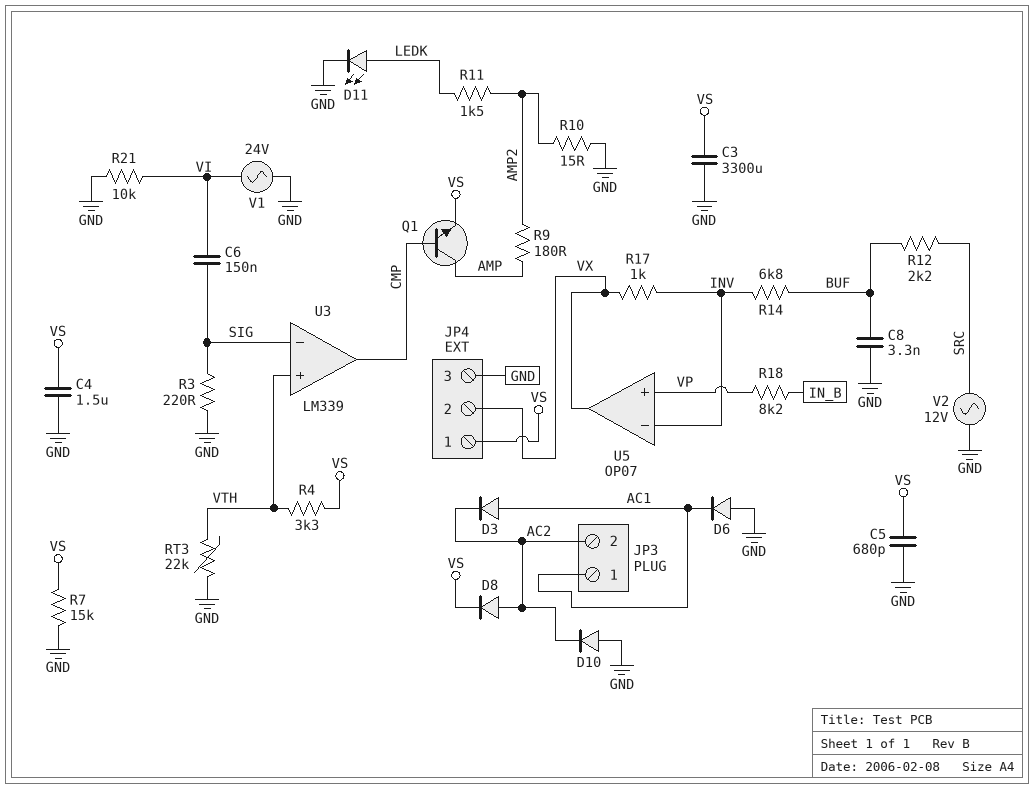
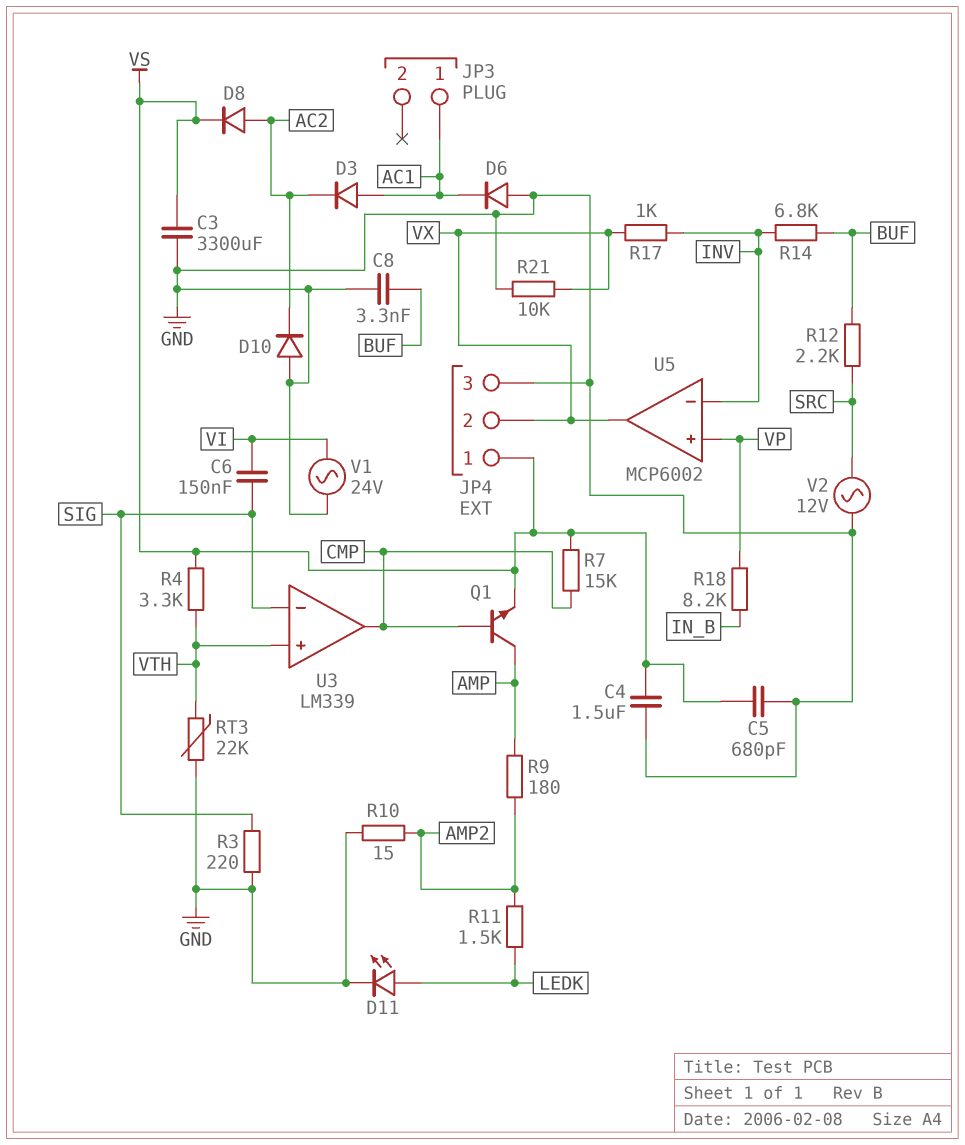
JP3 pin 2: AC2 -> none
R7: 15k (GND, VS) -> 15k (CMP, VS)
R21: 10k (GND, VI) -> 10k (GND, VX)
U5: OP07 -> MCP6002

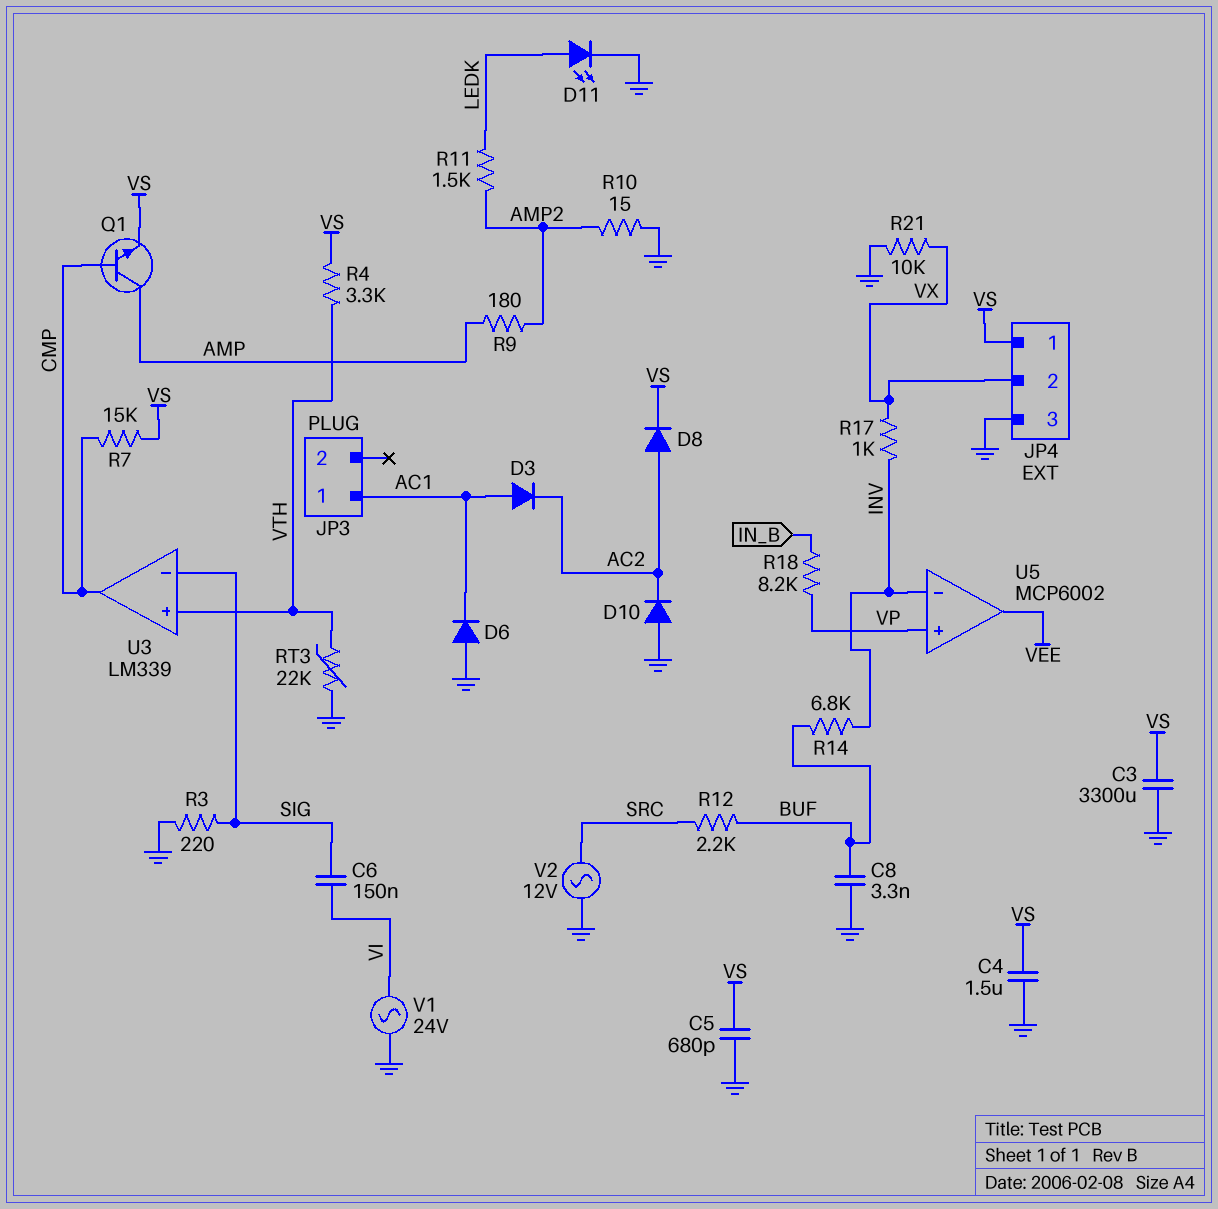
U5 pin out: VX -> VEE

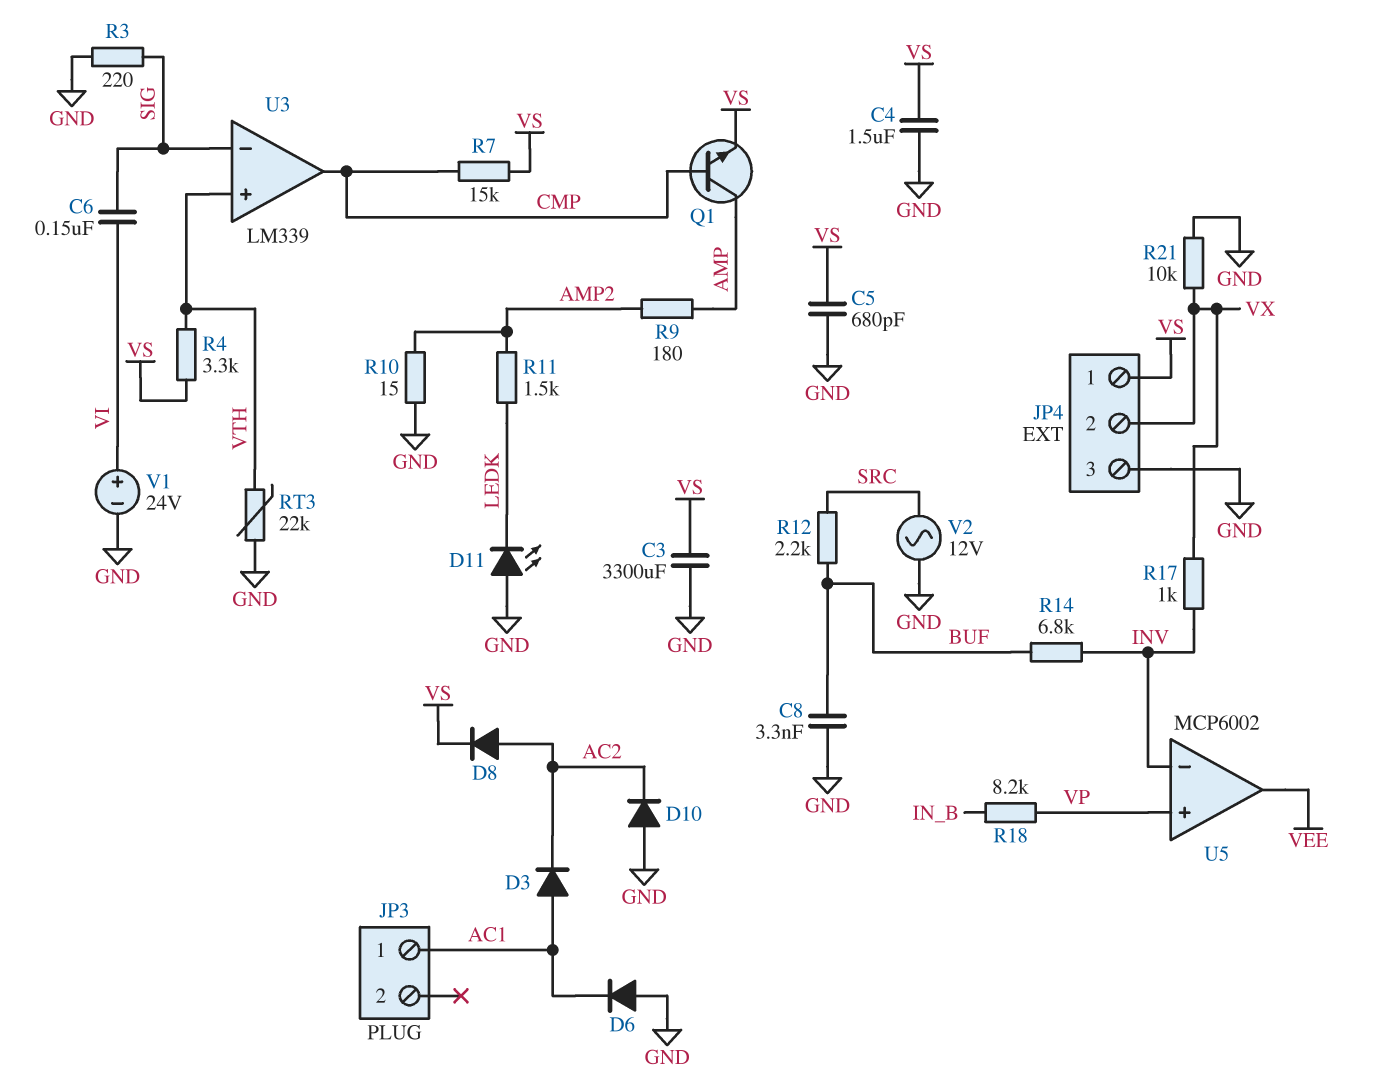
D11: LED (A LEDK, K GND) -> LED (A GND, K LEDK)
V1: AC 24V (GND, VI) -> 24V (plus VI, minus GND)

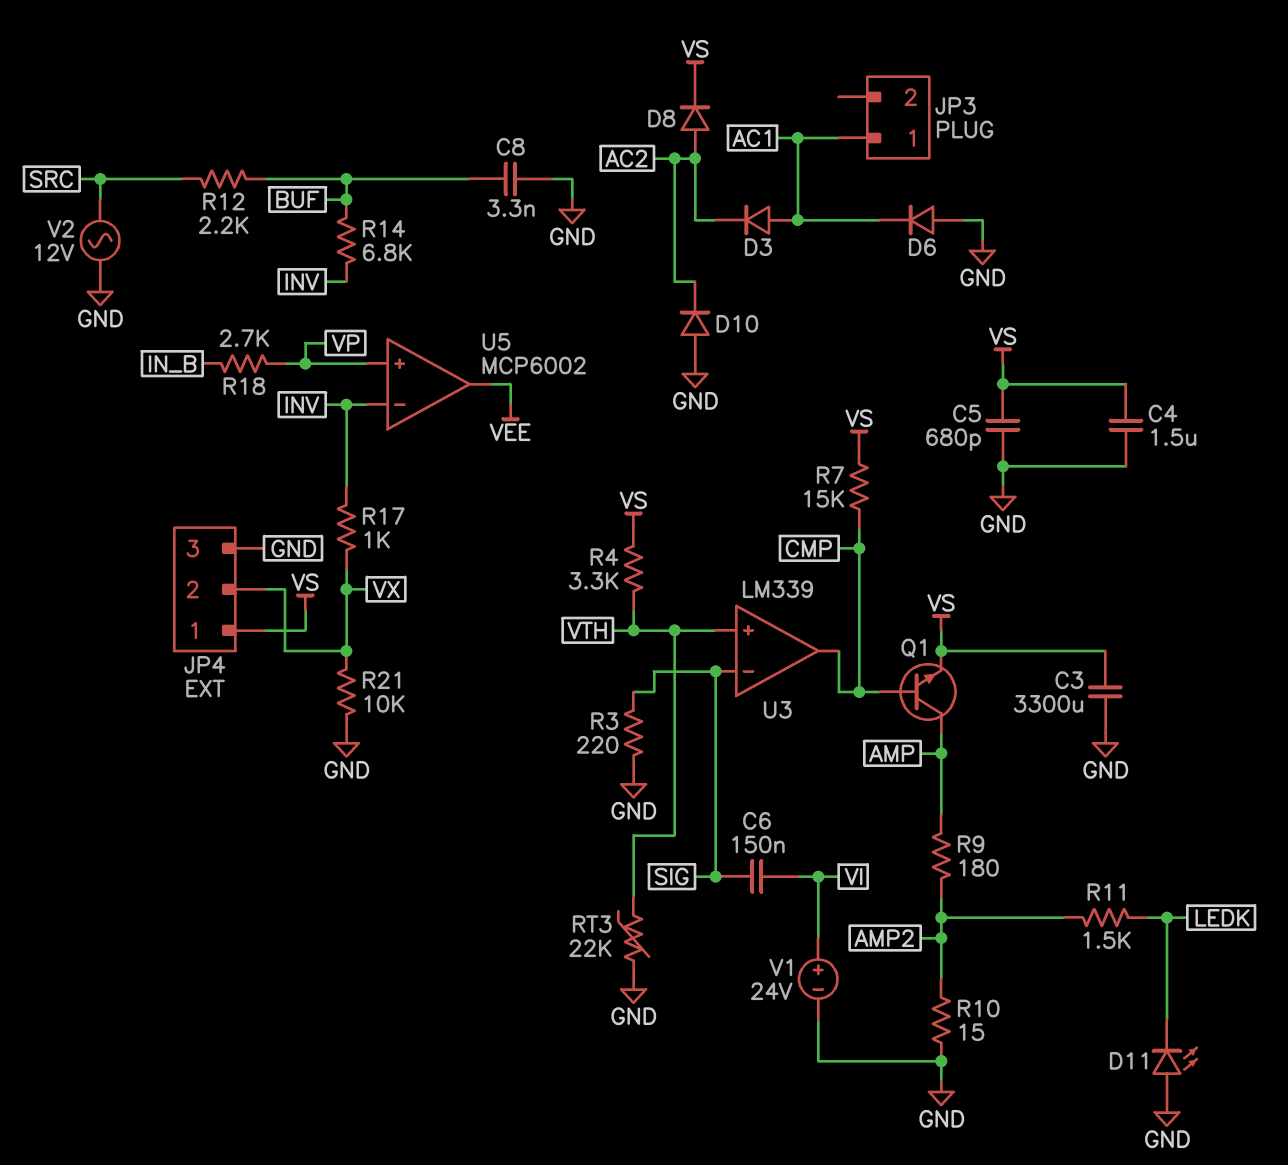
R18: 8.2k (IN_B, VP) -> 2.7k (IN_B, VP)

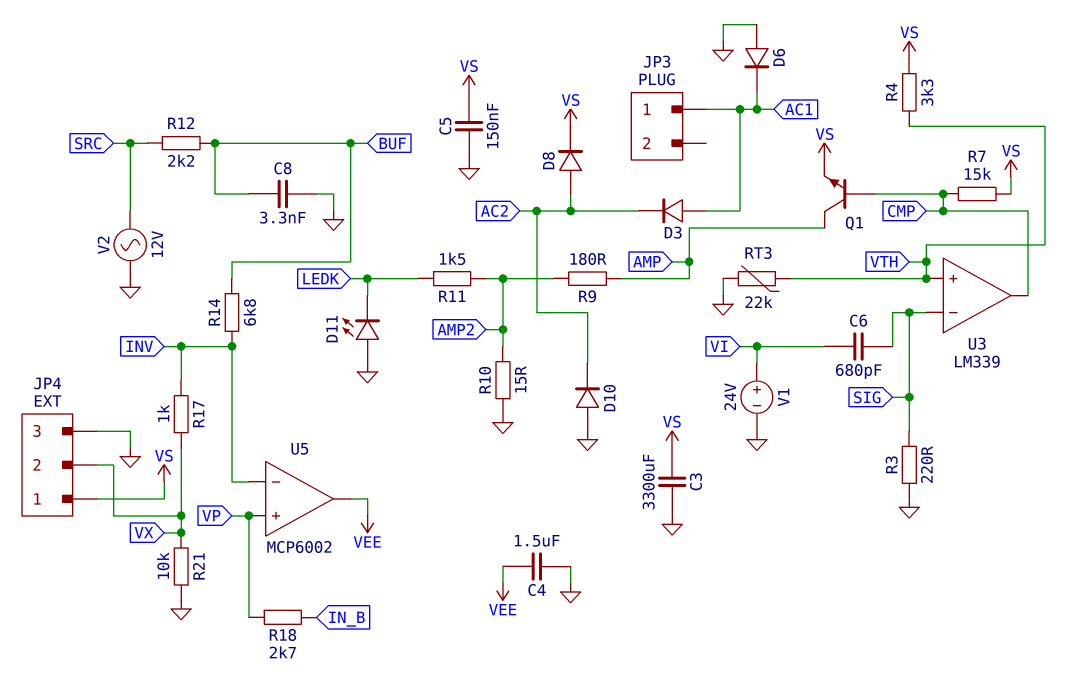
C4: 1.5uF (GND, VS) -> 1.5uF (GND, VEE)
C5: 680pF (GND, VS) -> 150nF (GND, VS)
C6: 150nF (SIG, VI) -> 680pF (SIG, VI)

